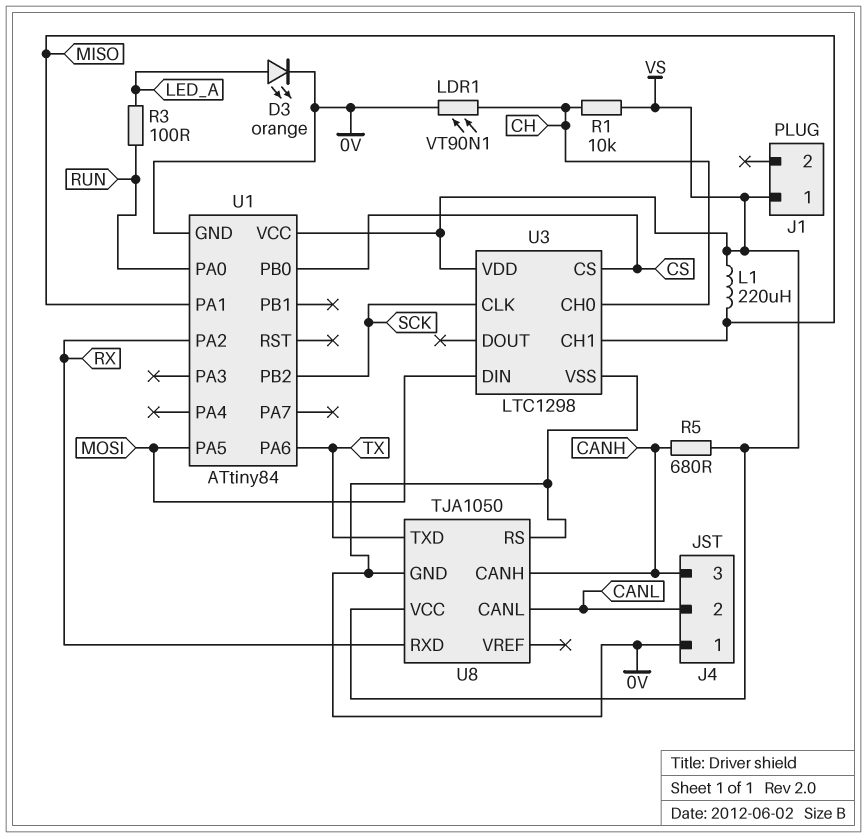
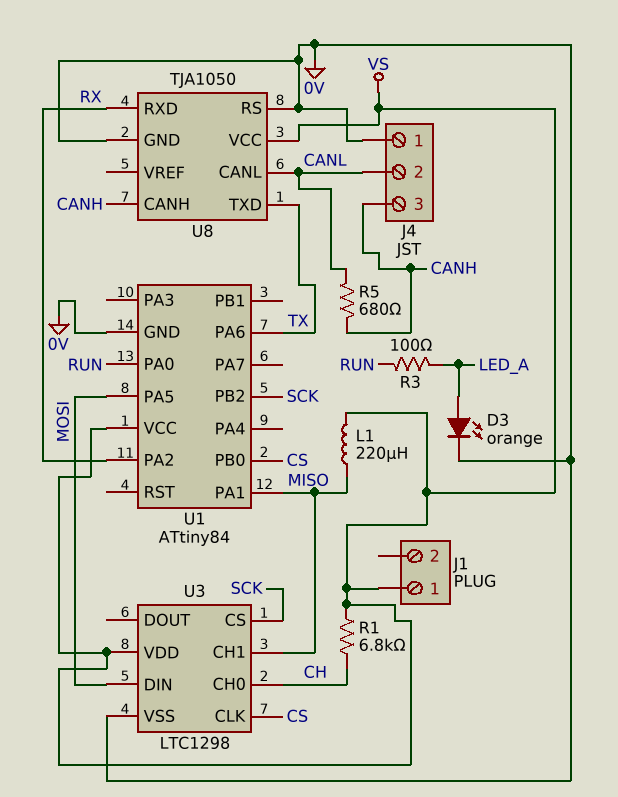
LDR1: VT90N1 (0V, CH) -> none
R1: 10k (CH, VS) -> 6.8k (CH, VS)
R5: 680 (CANH, VS) -> 680 (CANH, CANL)
U3 pin CLK: SCK -> CS
U3 pin CS: CS -> SCK

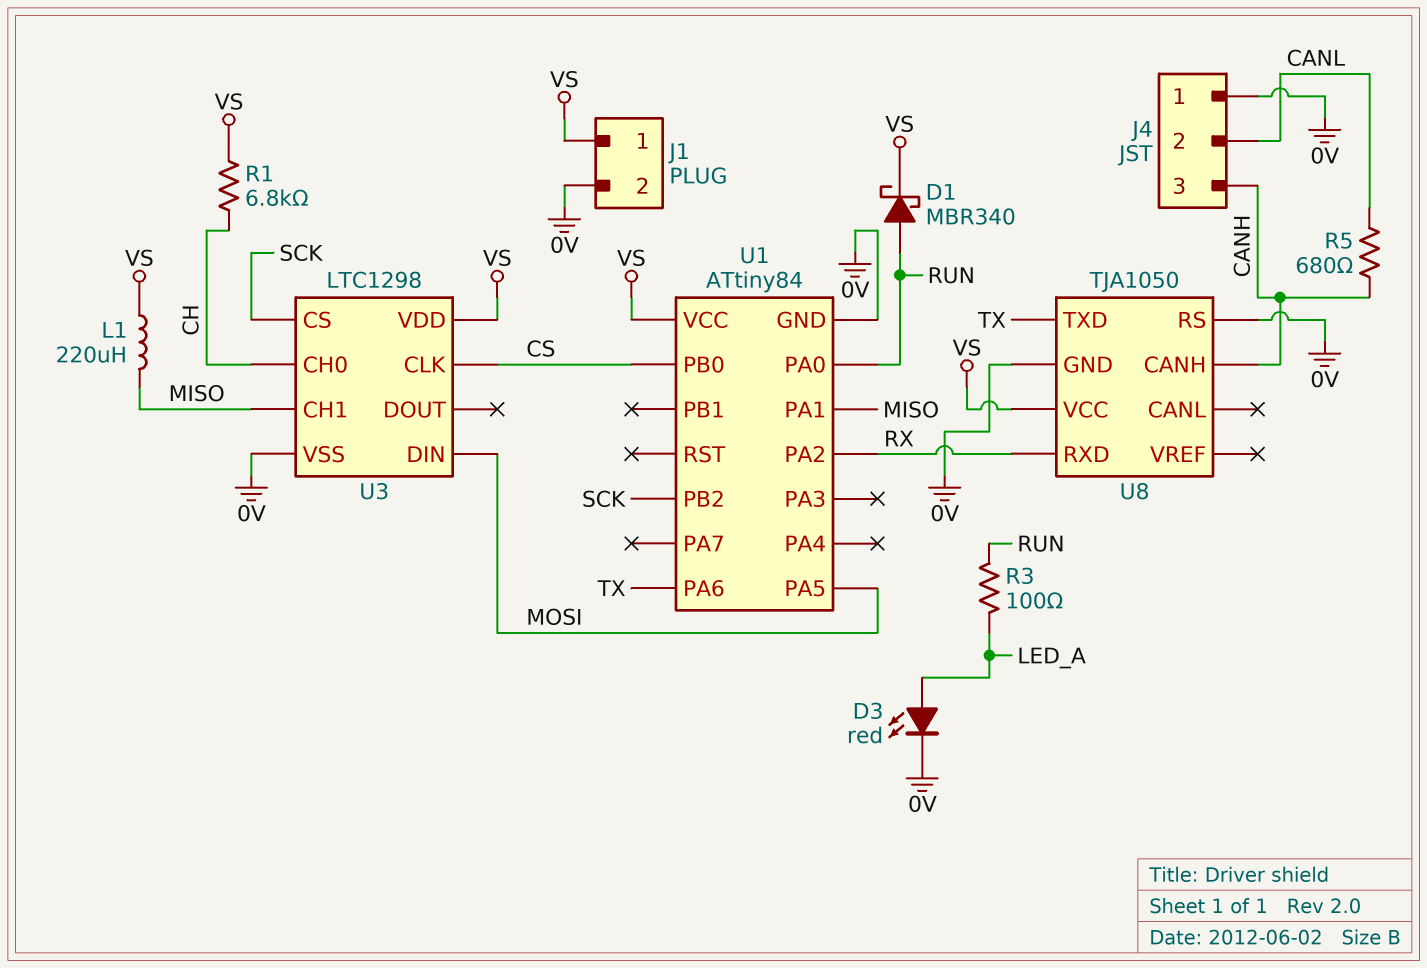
D1: none -> schottky MBR340 (A RUN, K VS)
D3: LED orange (A LED_A, K 0V) -> LED red (A LED_A, K 0V)
J1 pin 2: none -> 0V
U8 pin CANL: CANL -> none

